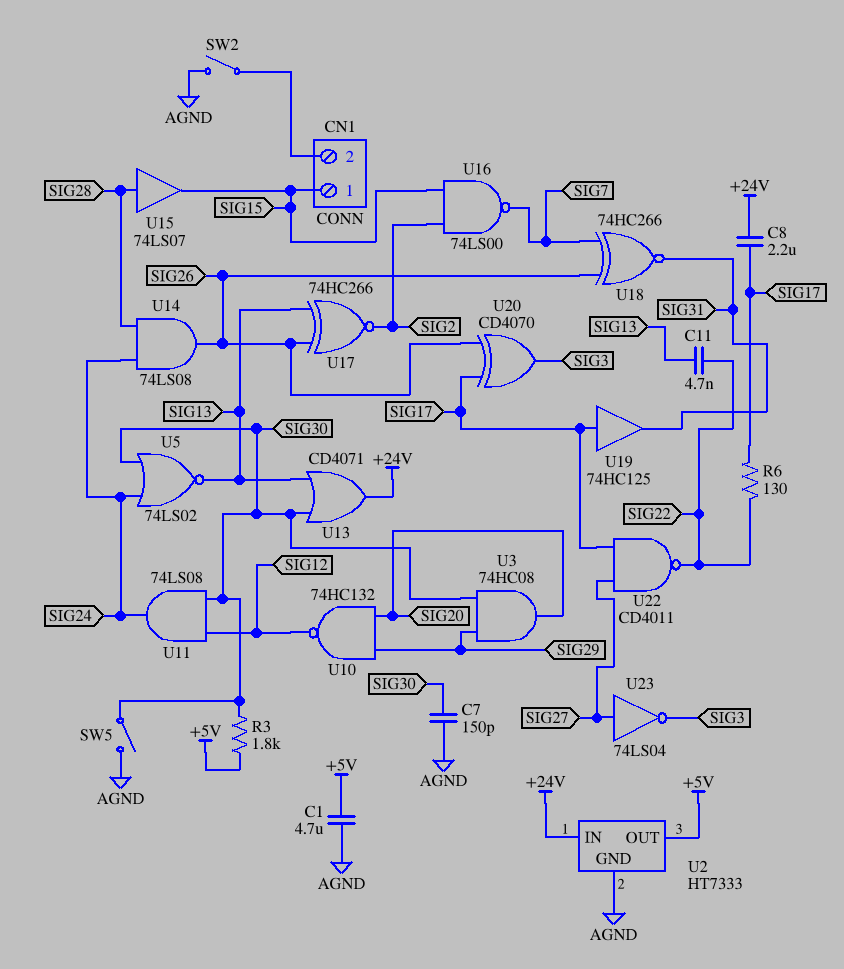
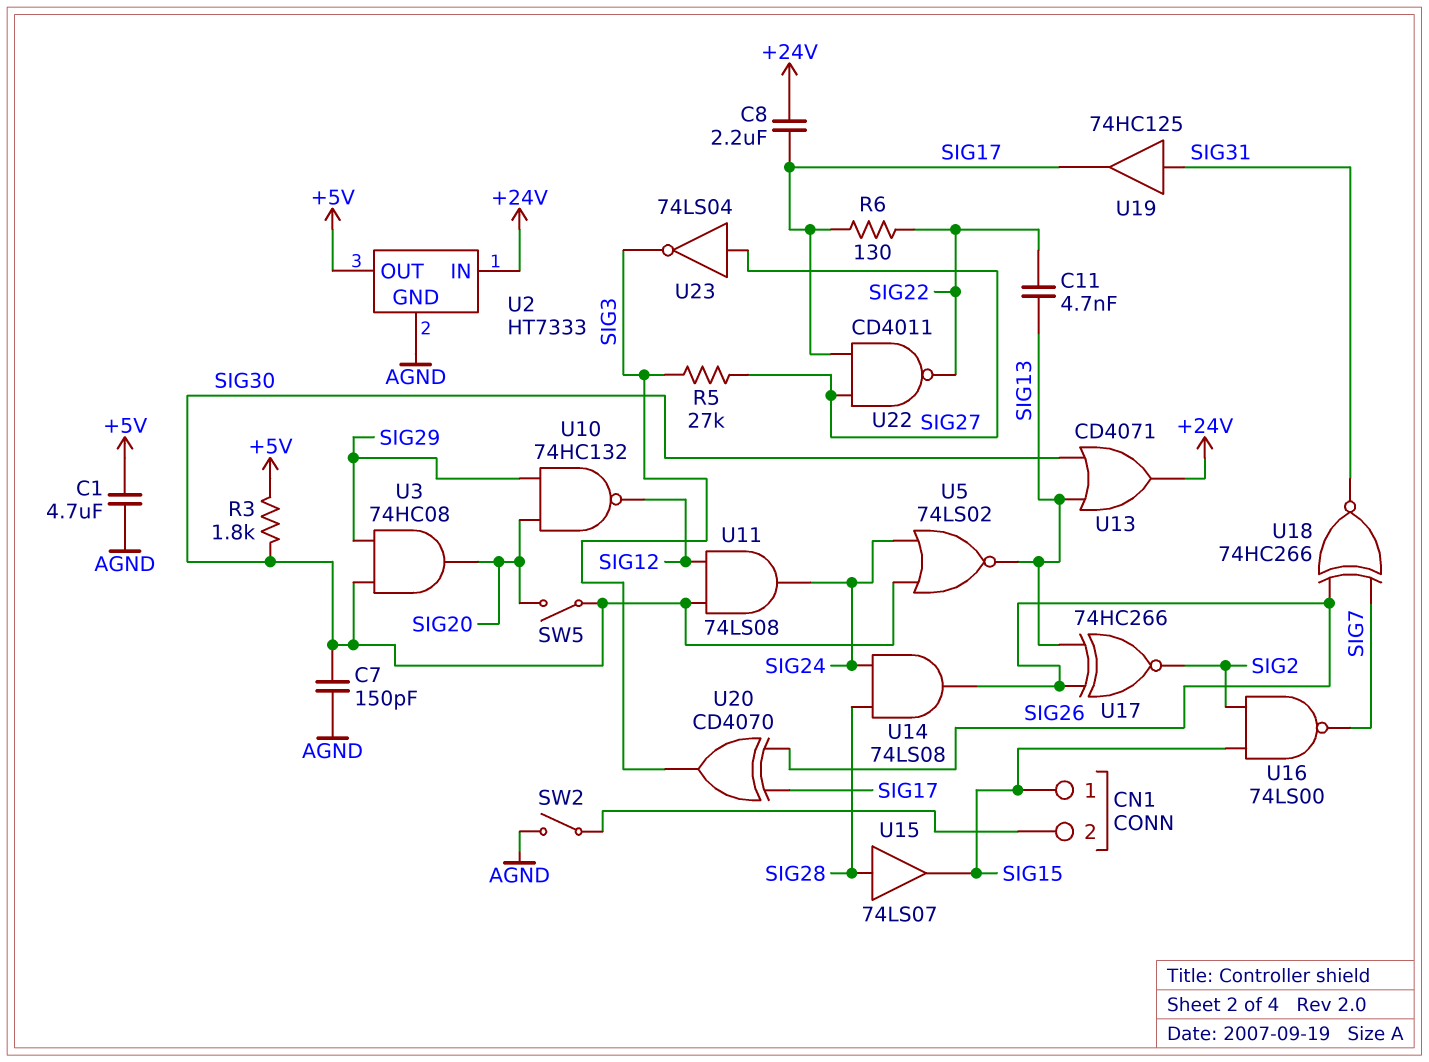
R5: none -> 27k (SIG3, SIG27)
SW5: switch (AGND, SIG30) -> switch (SIG20, SIG30)
U19: buffer 74HC125 (in SIG17, out SIG31) -> buffer 74HC125 (in SIG31, out SIG17)

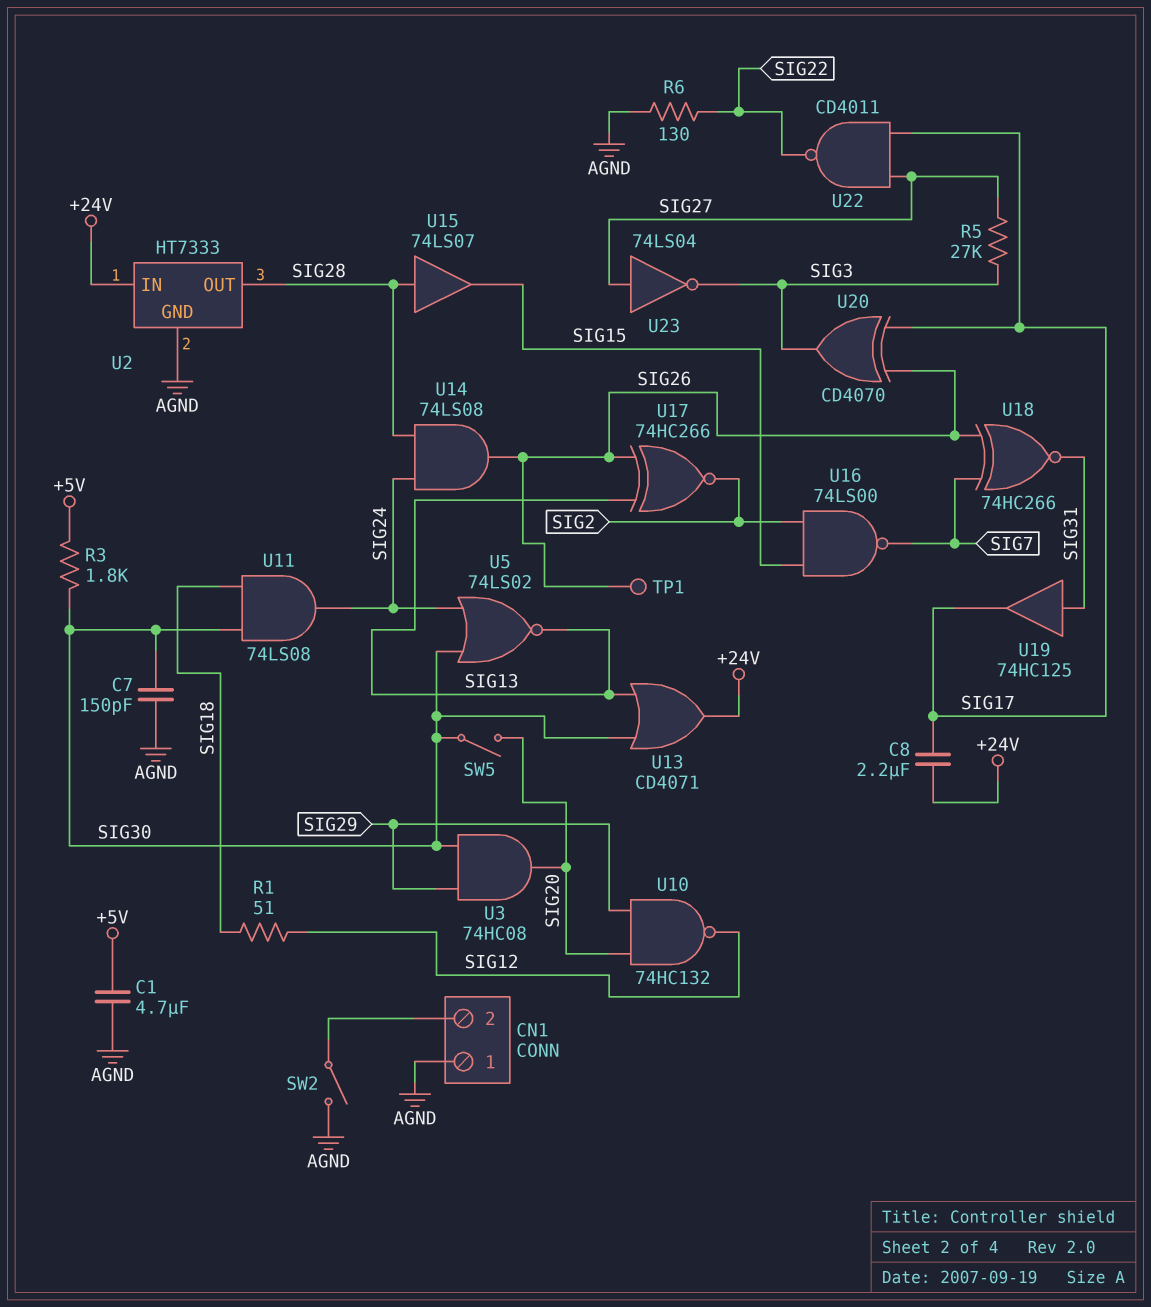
C11: 4.7nF (SIG13, SIG22) -> none
CN1 pin 1: SIG15 -> AGND
R1: none -> 51 (SIG12, SIG18)
R6: 130 (SIG17, SIG22) -> 130 (AGND, SIG22)
TP1: none -> test point (SIG26)
U2 pin OUT: +5V -> SIG28
U11: AND 74LS08 (in SIG12, in SIG30, out SIG24) -> AND 74LS08 (in SIG18, in SIG30, out SIG24)

